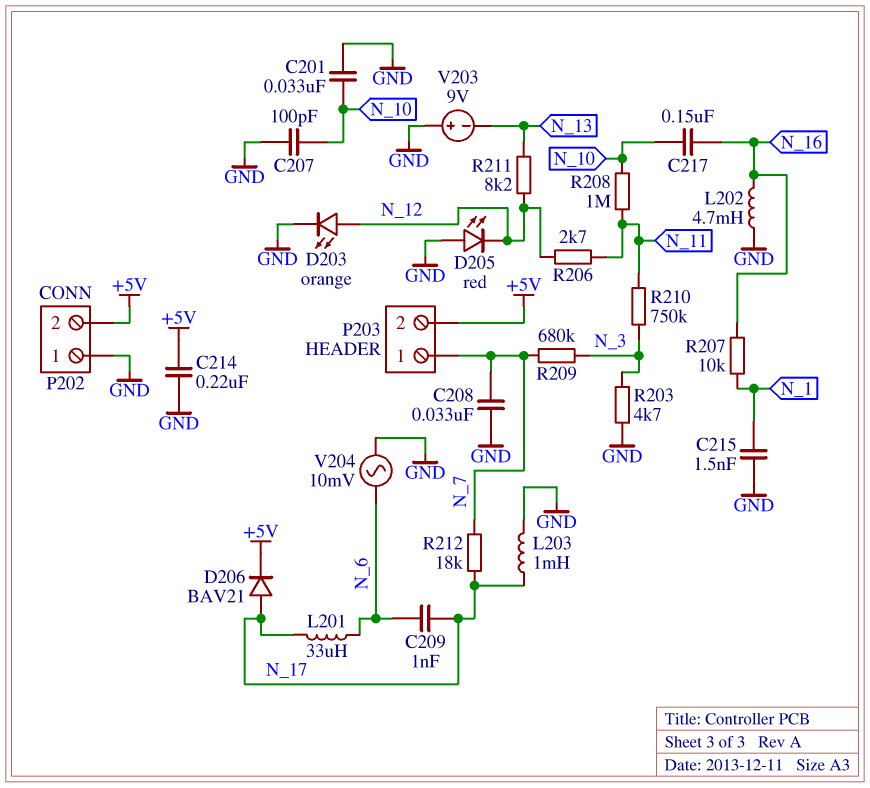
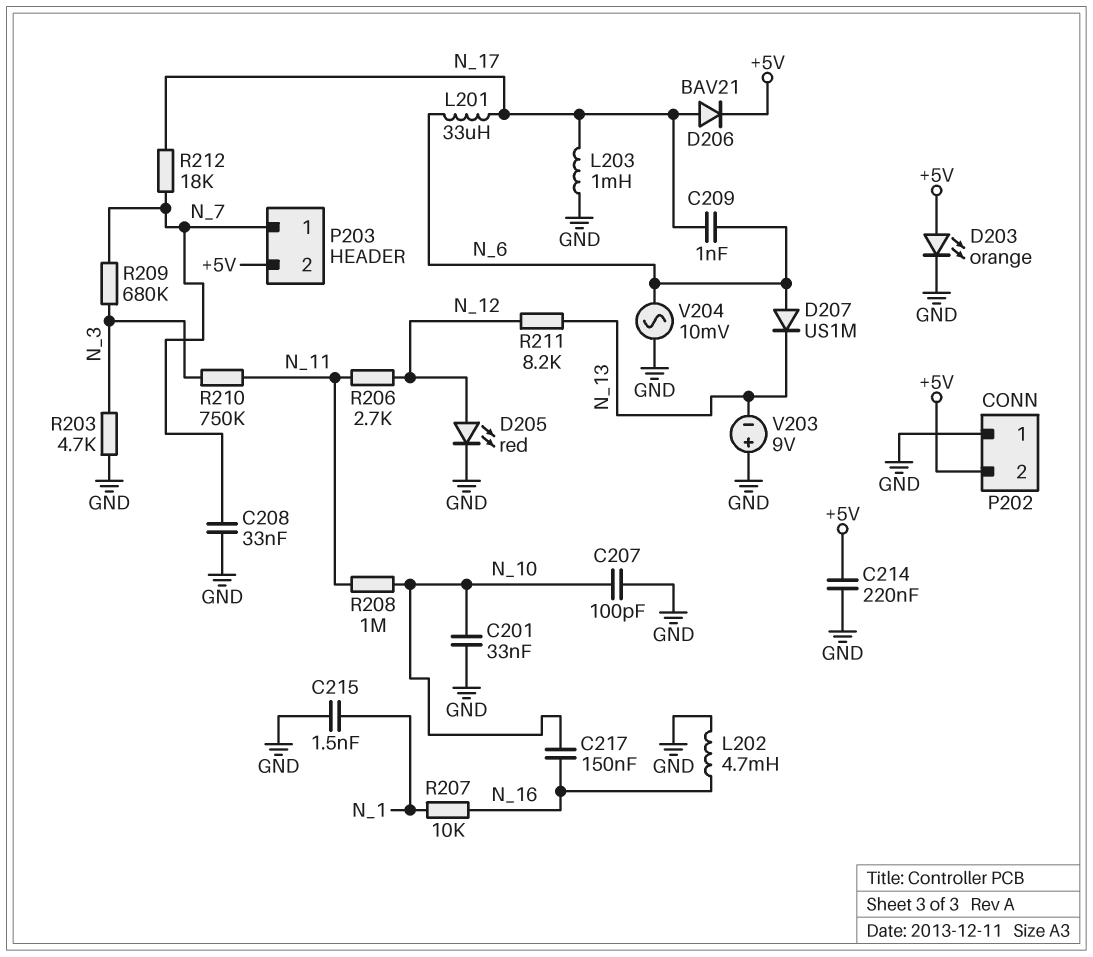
D203: LED orange (A N_12, K GND) -> LED orange (A +5V, K GND)
D205: LED red (A GND, K N_12) -> LED red (A N_12, K GND)
D207: none -> diode US1M (A N_6, K N_13)

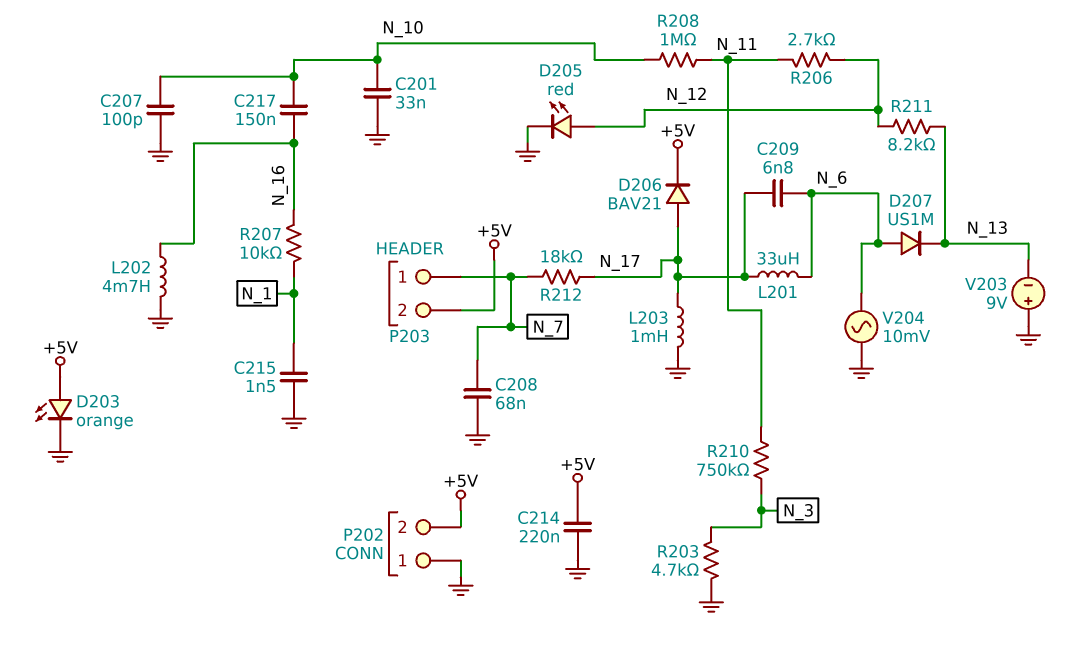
C208: 33nF (GND, N_7) -> 68nF (GND, N_7)
C209: 1nF (N_6, N_17) -> 6.8nF (N_6, N_17)
R209: 680k (N_3, N_7) -> none

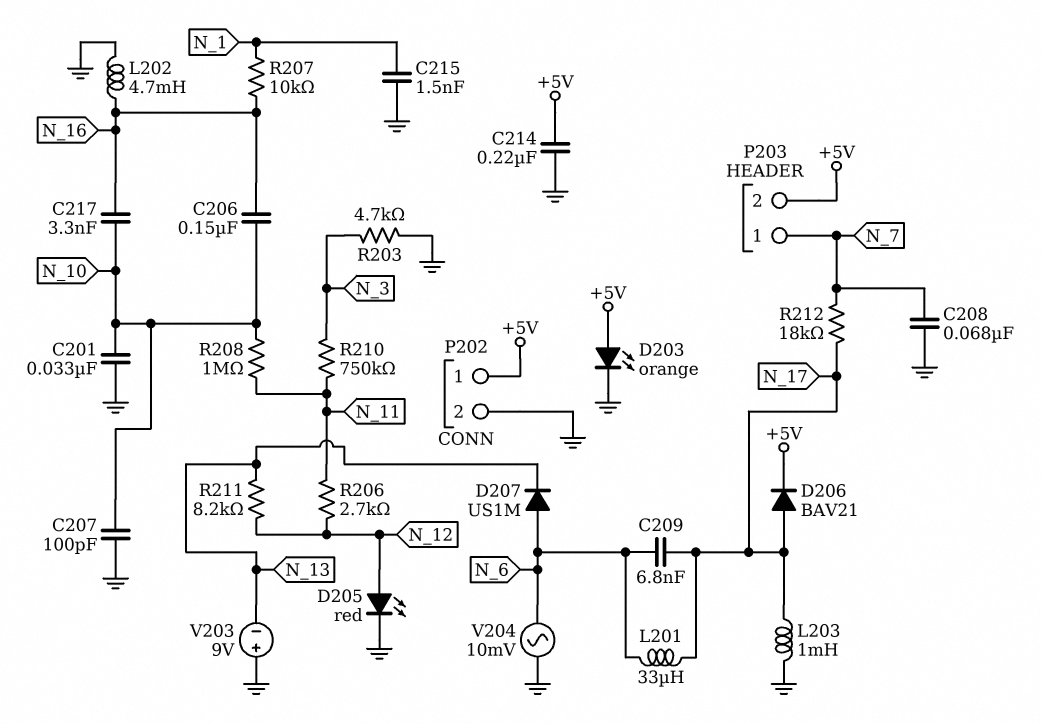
C206: none -> 150nF (N_10, N_16)
C217: 150nF (N_10, N_16) -> 3.3nF (N_10, N_16)
P202 pin 1: GND -> +5V
P202 pin 2: +5V -> GND

